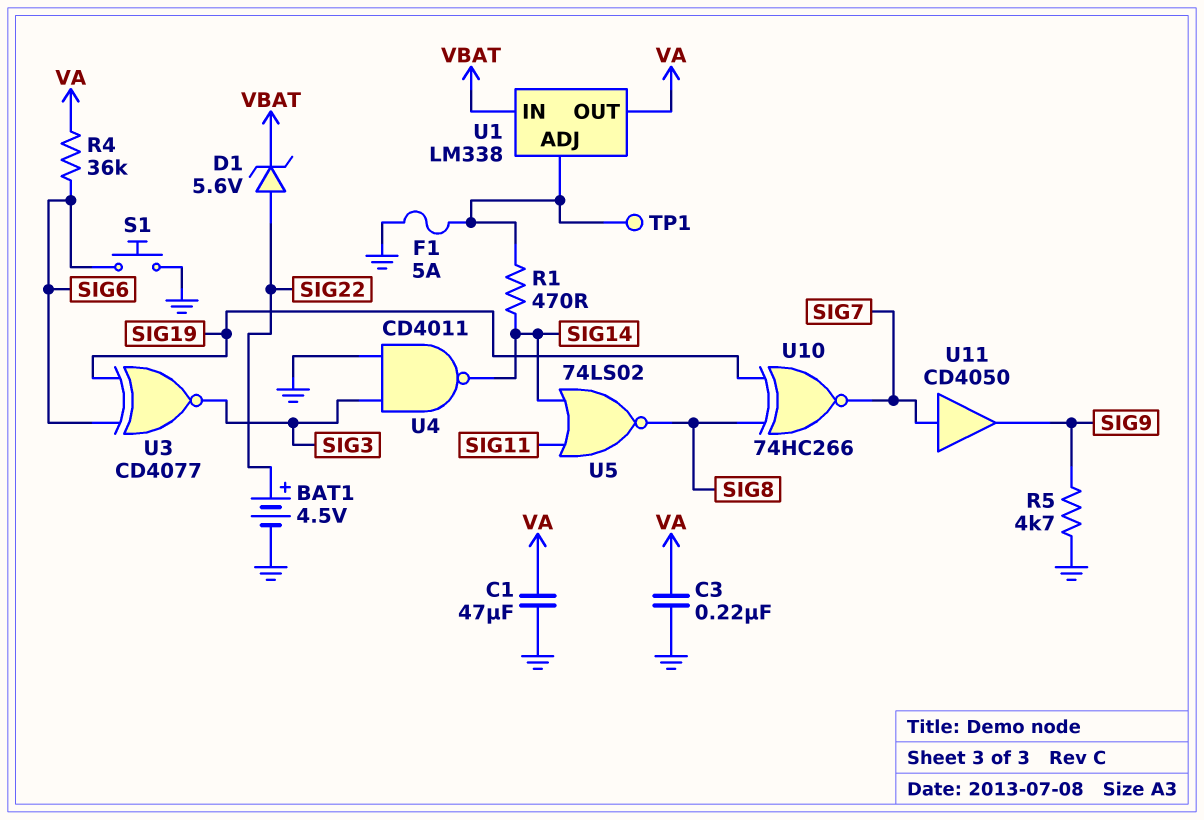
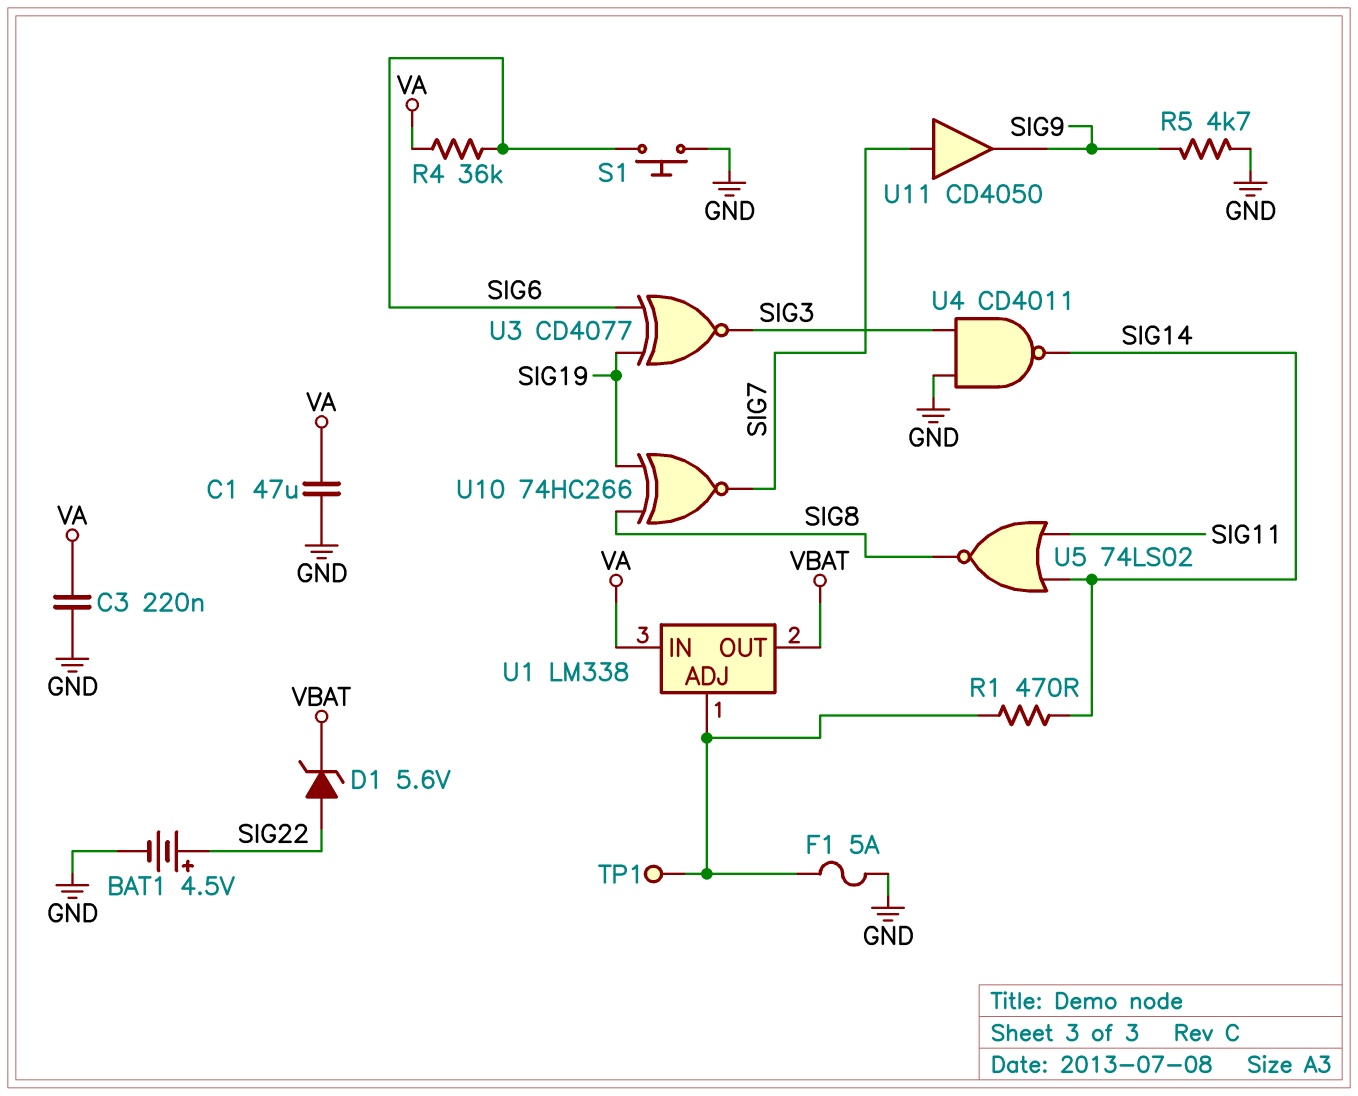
U1 pin IN: VBAT -> VA
U1 pin OUT: VA -> VBAT

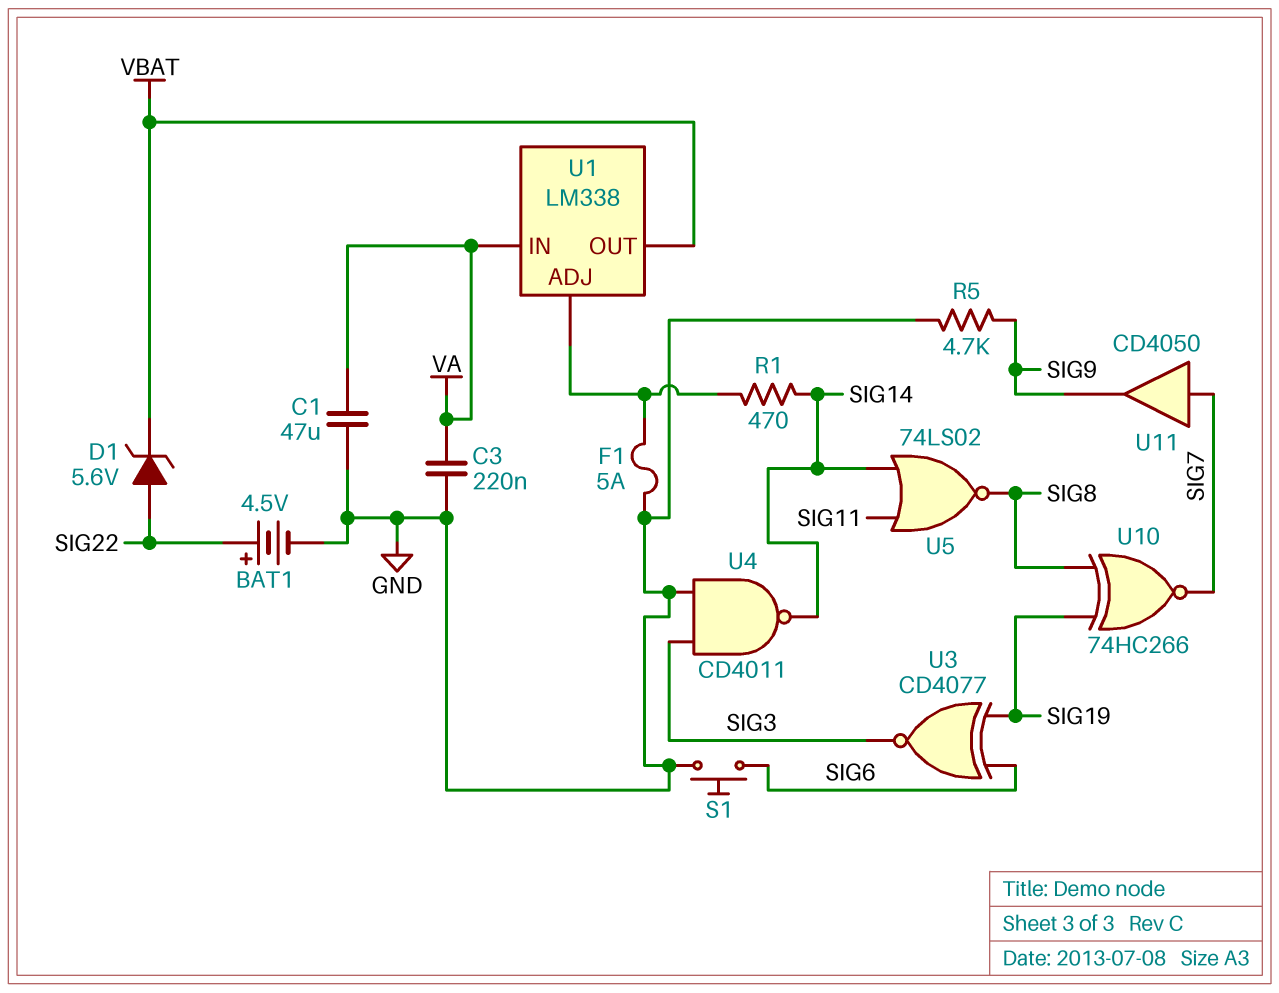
R4: 36k (SIG6, VA) -> none
TP1: test point (U1/ADJ) -> none

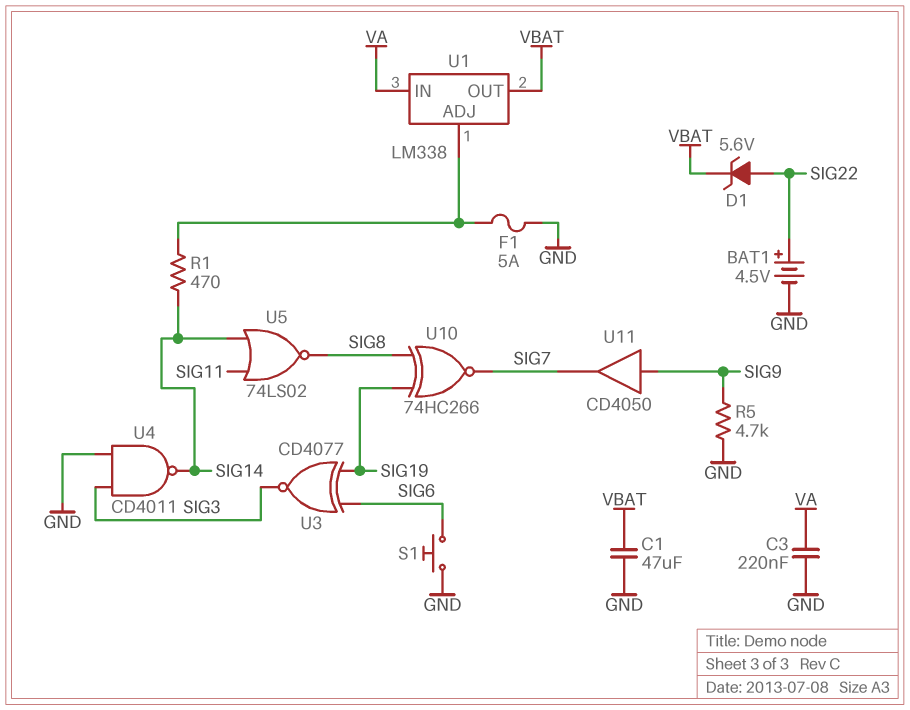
C1: 47uF (GND, VA) -> 47uF (GND, VBAT)
U11: buffer CD4050 (in SIG7, out SIG9) -> buffer CD4050 (in SIG9, out SIG7)

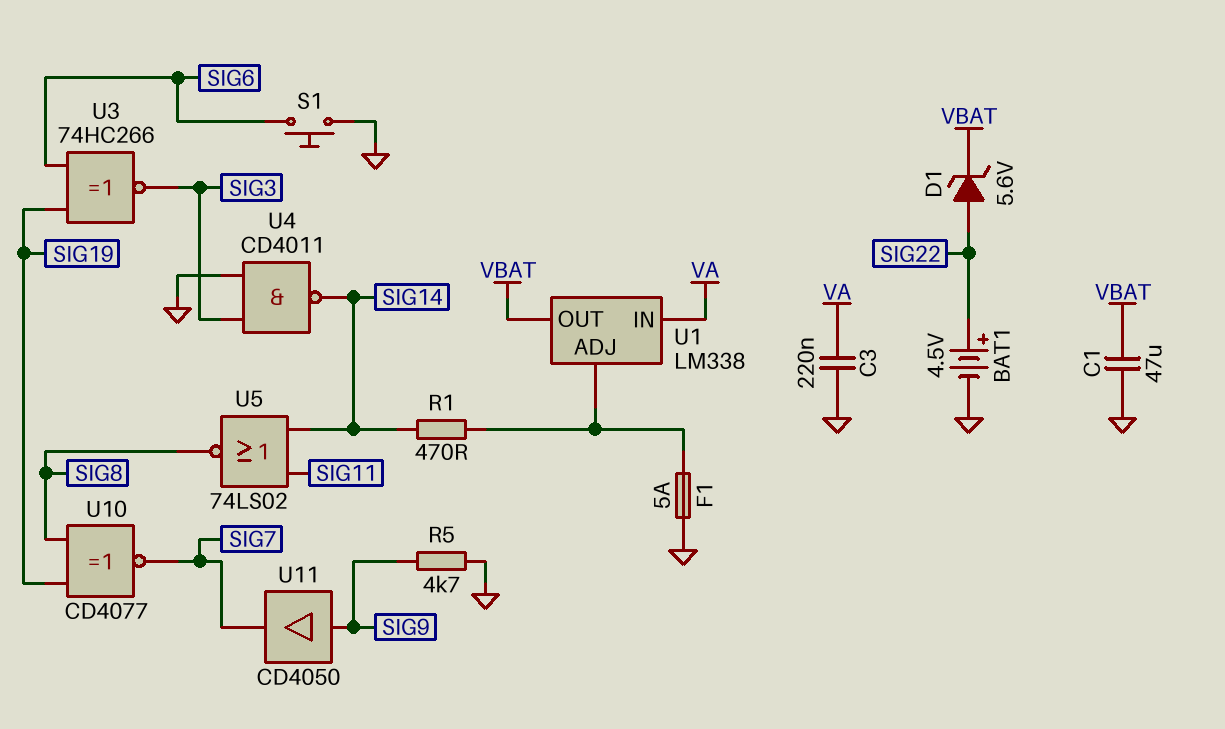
U3: XNOR CD4077 (in SIG6, in SIG19, out SIG3) -> XNOR 74HC266 (in SIG6, in SIG19, out SIG3)
U10: XNOR 74HC266 (in SIG8, in SIG19, out SIG7) -> XNOR CD4077 (in SIG8, in SIG19, out SIG7)

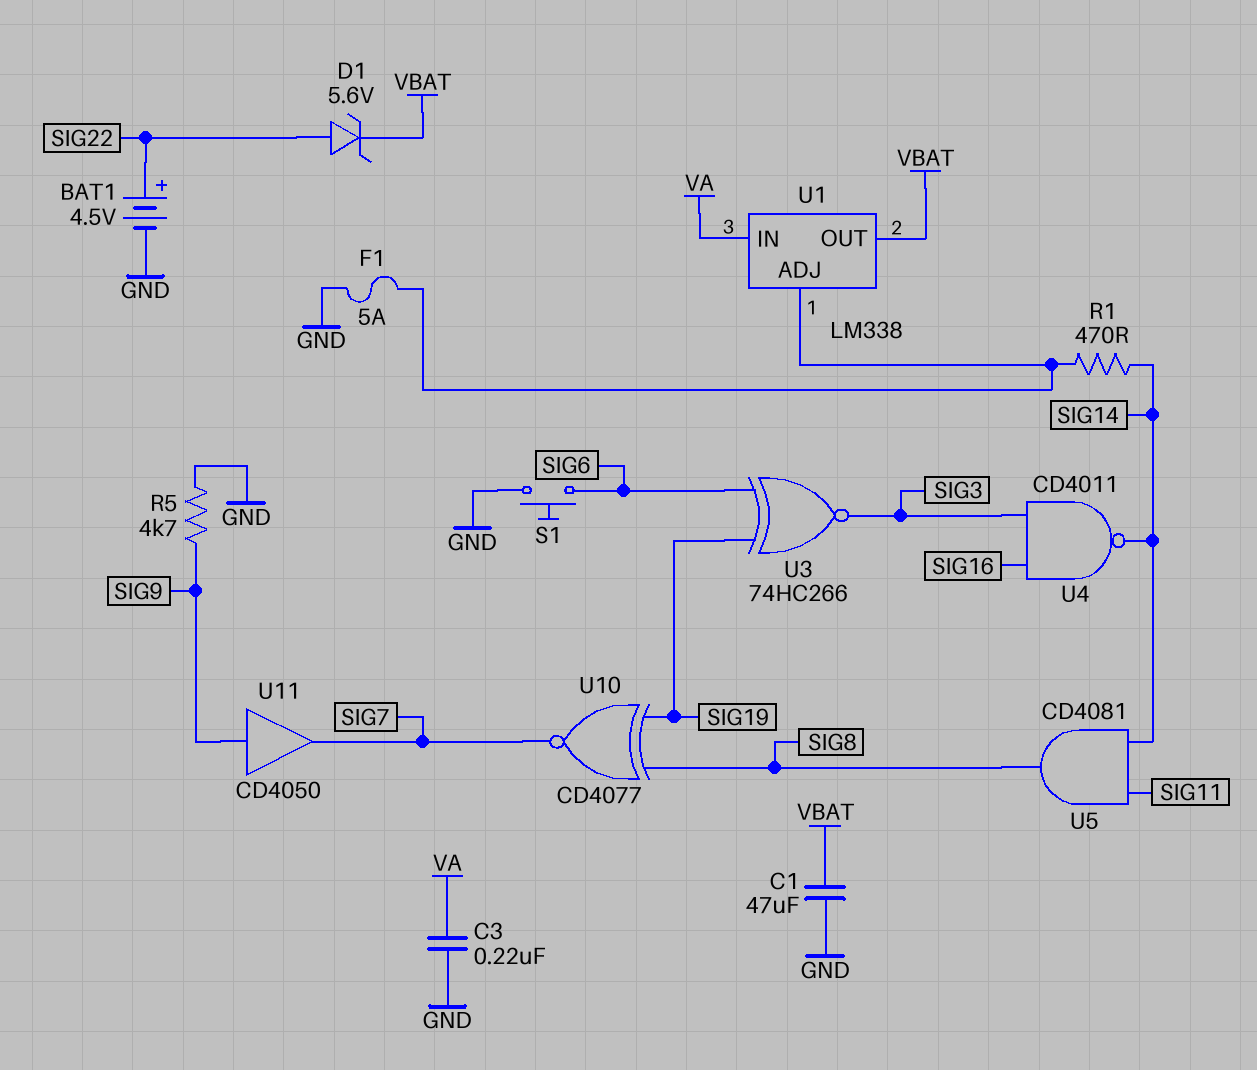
U4: NAND CD4011 (in GND, in SIG3, out SIG14) -> NAND CD4011 (in SIG3, in SIG16, out SIG14)
U5: NOR 74LS02 (in SIG11, in SIG14, out SIG8) -> AND CD4081 (in SIG11, in SIG14, out SIG8)

